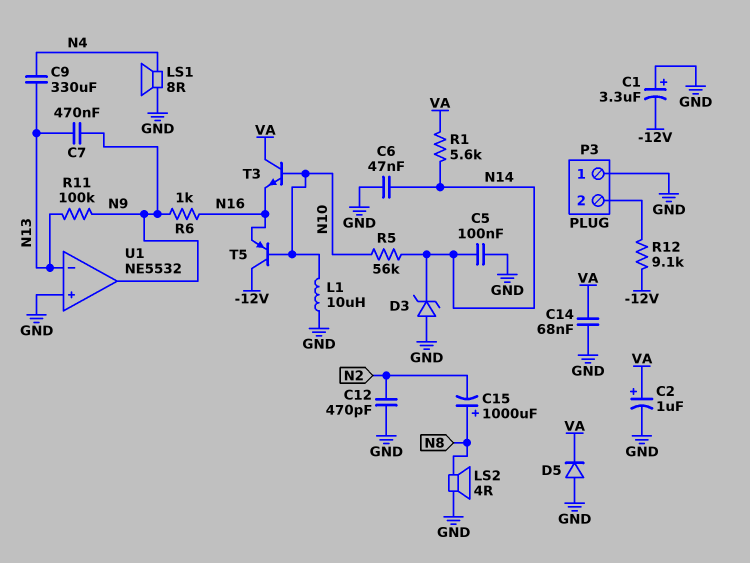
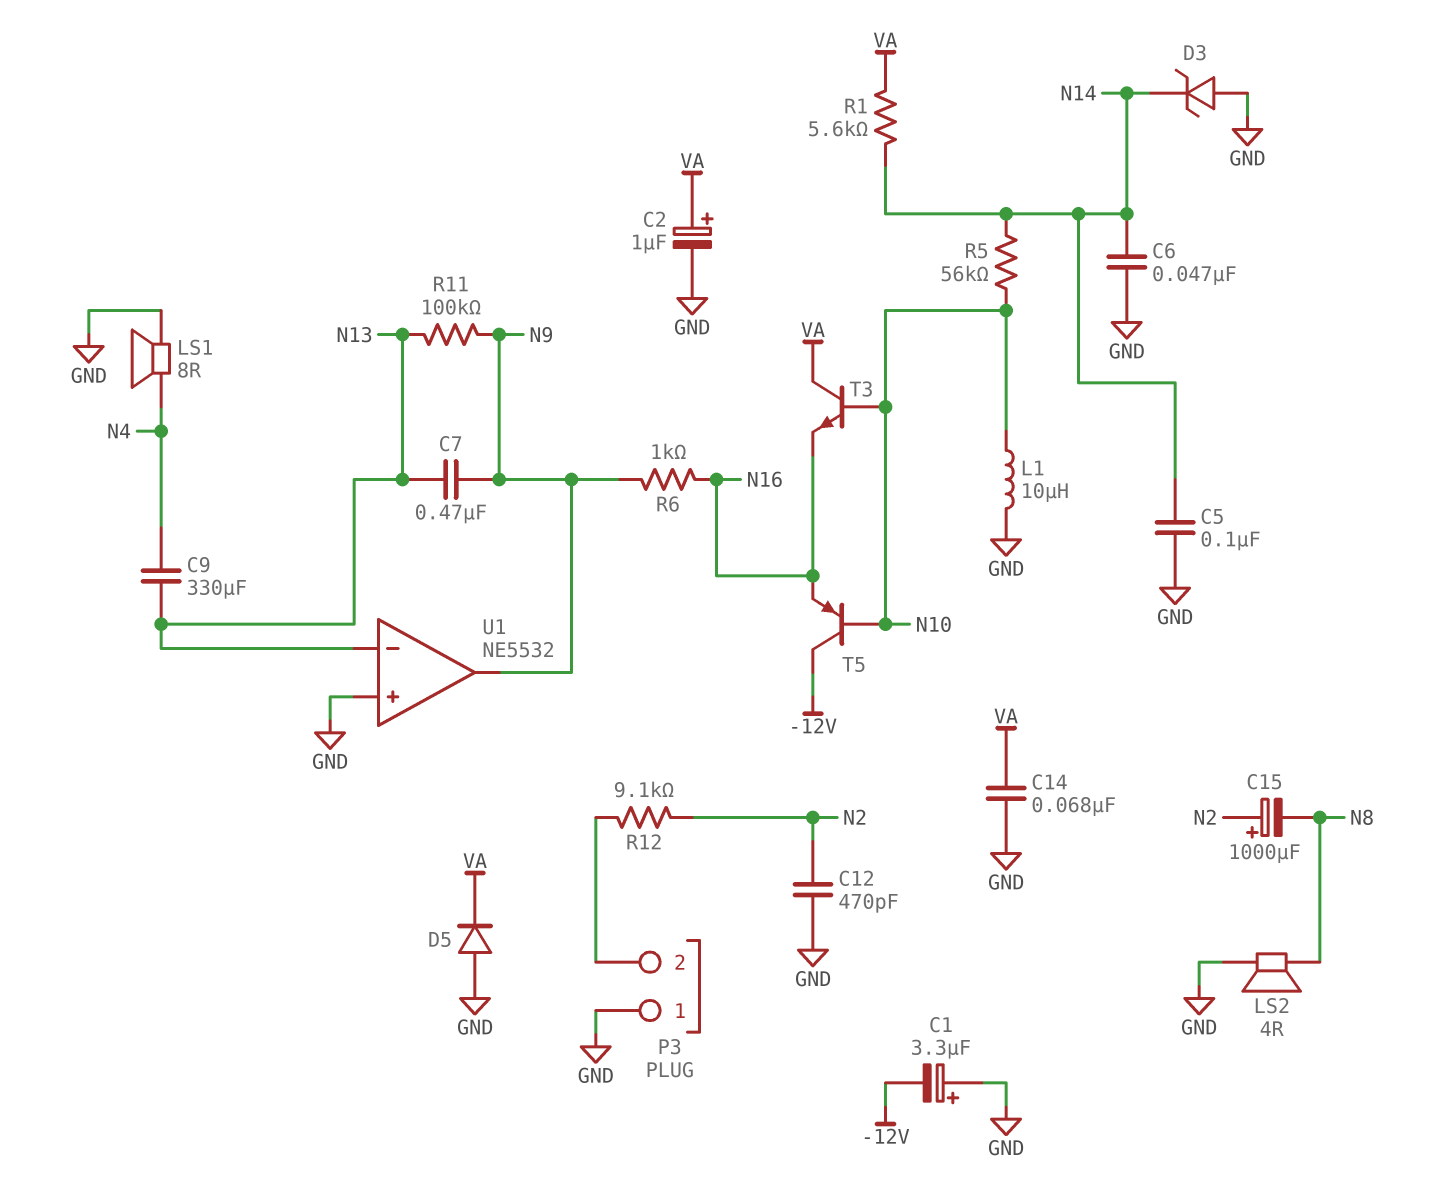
C15: 1000uF (plus N8, minus N2) -> 1000uF (plus N2, minus N8)
R12: 9.1k (-12V, P3/2) -> 9.1k (N2, P3/2)

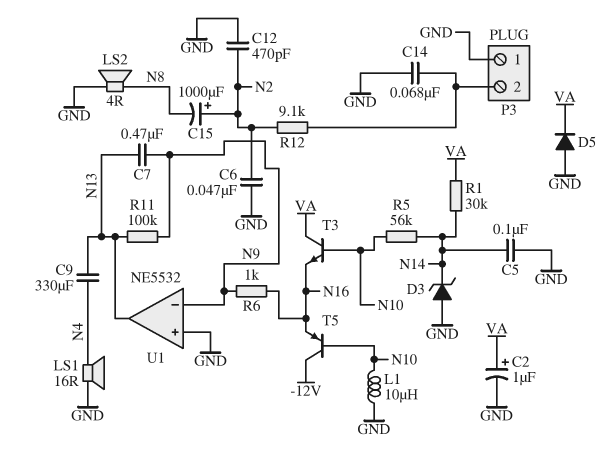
C1: 3.3uF (plus GND, minus -12V) -> none
C6: 47nF (GND, N14) -> 47nF (GND, N2)
C14: 68nF (GND, VA) -> 68nF (GND, P3/2)
LS1: speaker 8R (GND, N4) -> speaker 16R (GND, N4)
R1: 5.6k (N14, VA) -> 30k (N14, VA)
U1 pin in-: N13 -> N9
U1 pin out: N9 -> N13

